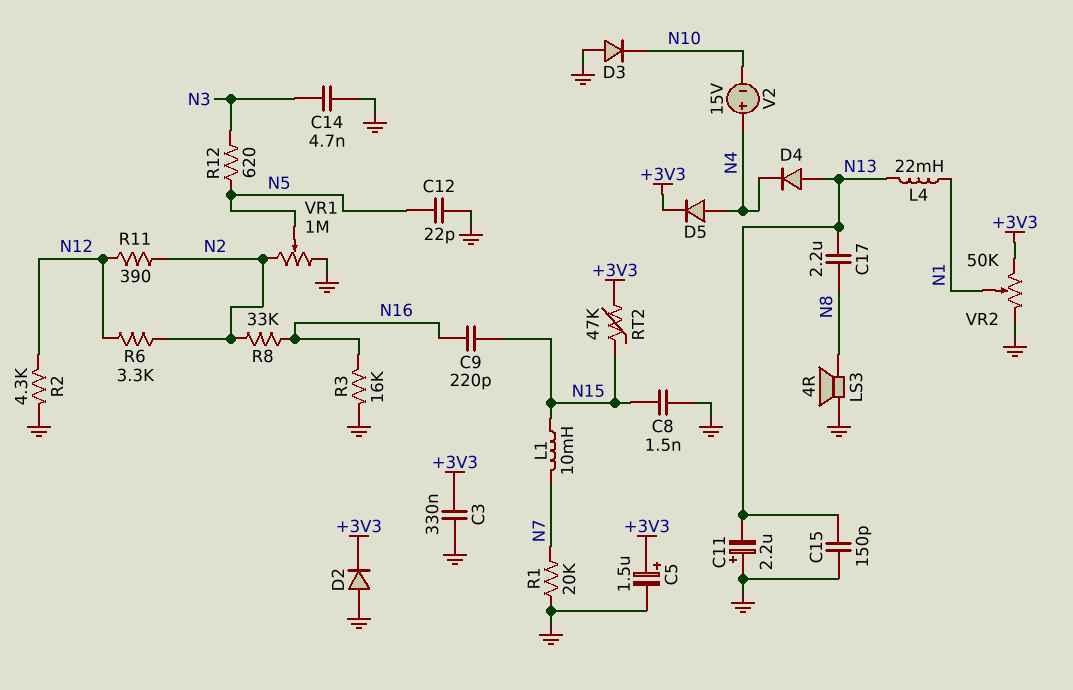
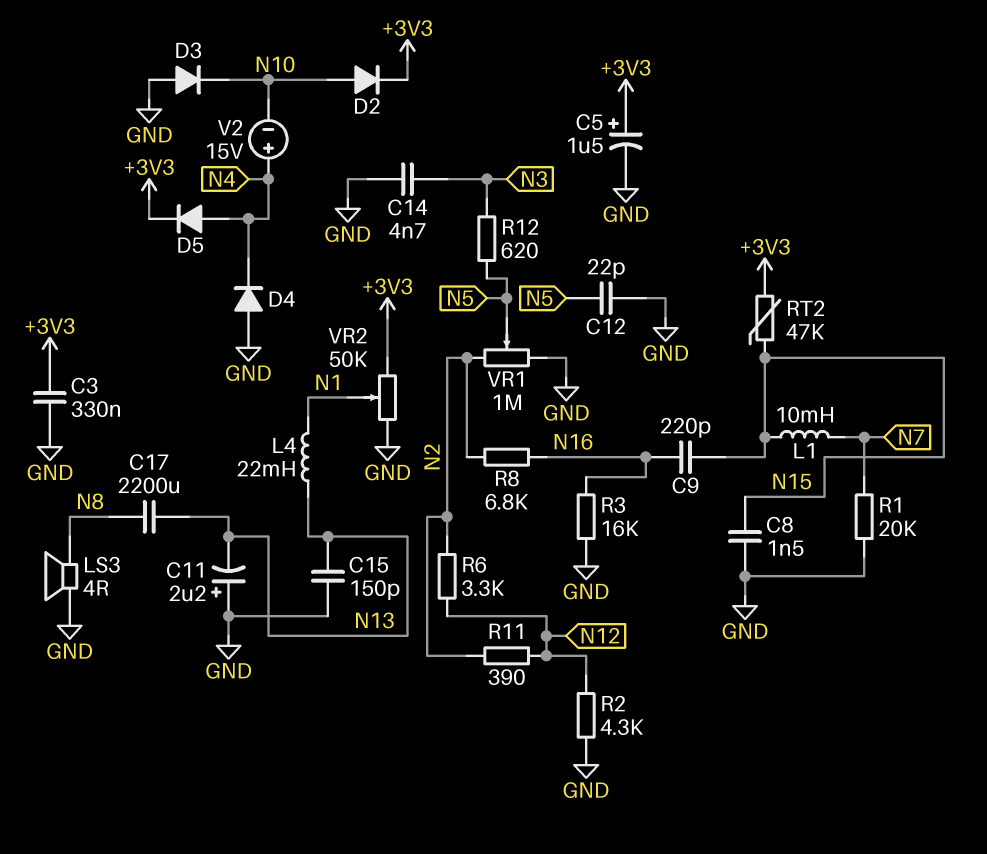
C17: 2.2uF (N8, N13) -> 2200uF (N8, N13)
D2: diode (A GND, K +3V3) -> diode (A N10, K +3V3)
D4: diode (A N13, K N4) -> diode (A GND, K N4)
R8: 33k (N2, N16) -> 6.8k (N2, N16)

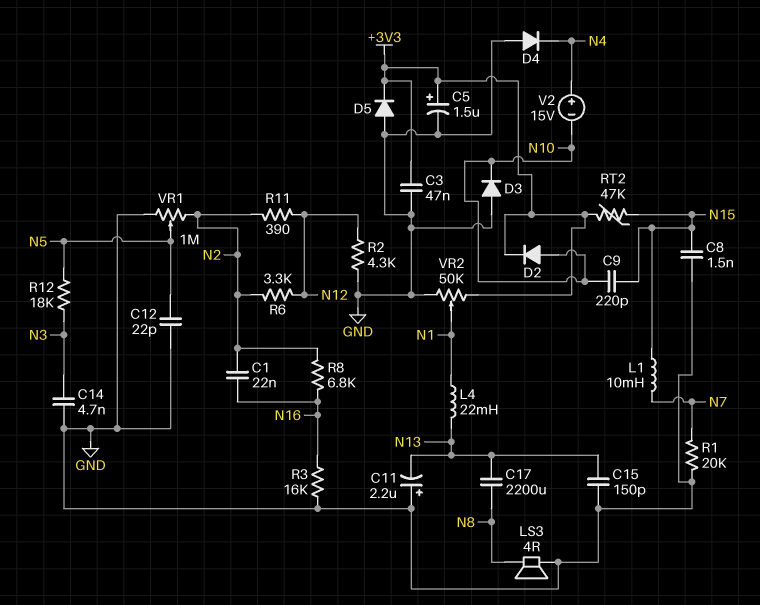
C1: none -> 22nF (N2, N16)
C3: 330nF (+3V3, GND) -> 47nF (+3V3, GND)
C9: 220pF (N15, N16) -> 220pF (N10, N15)
D5: diode (A N4, K +3V3) -> diode (A GND, K +3V3)
R12: 620 (N3, N5) -> 18k (N3, N5)

